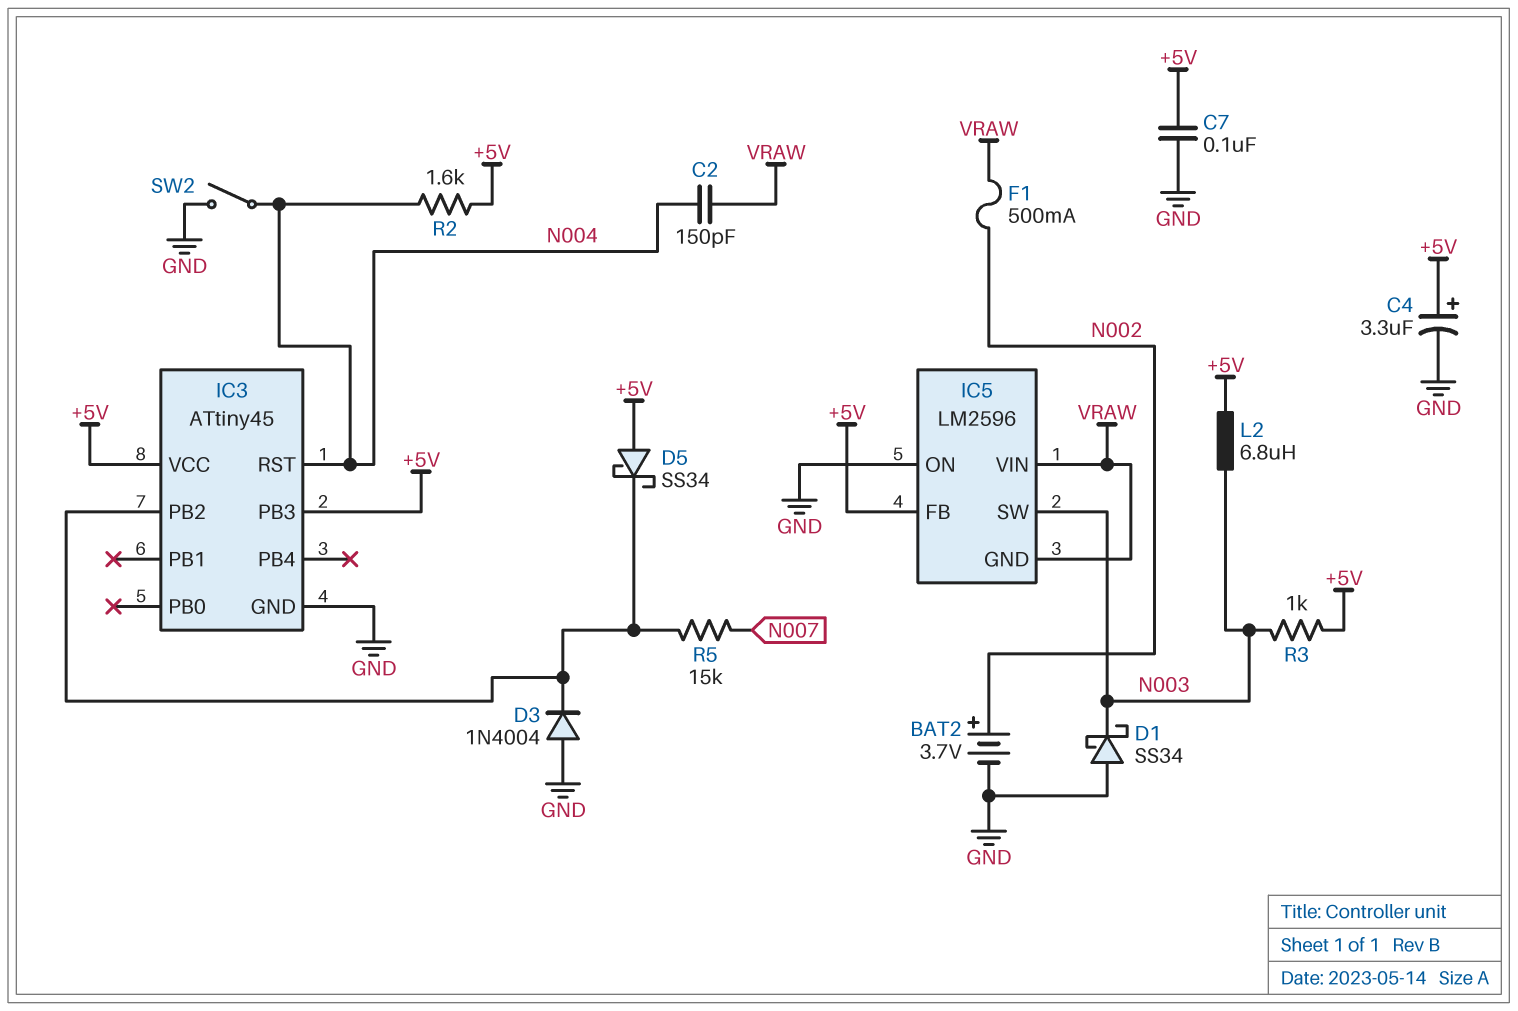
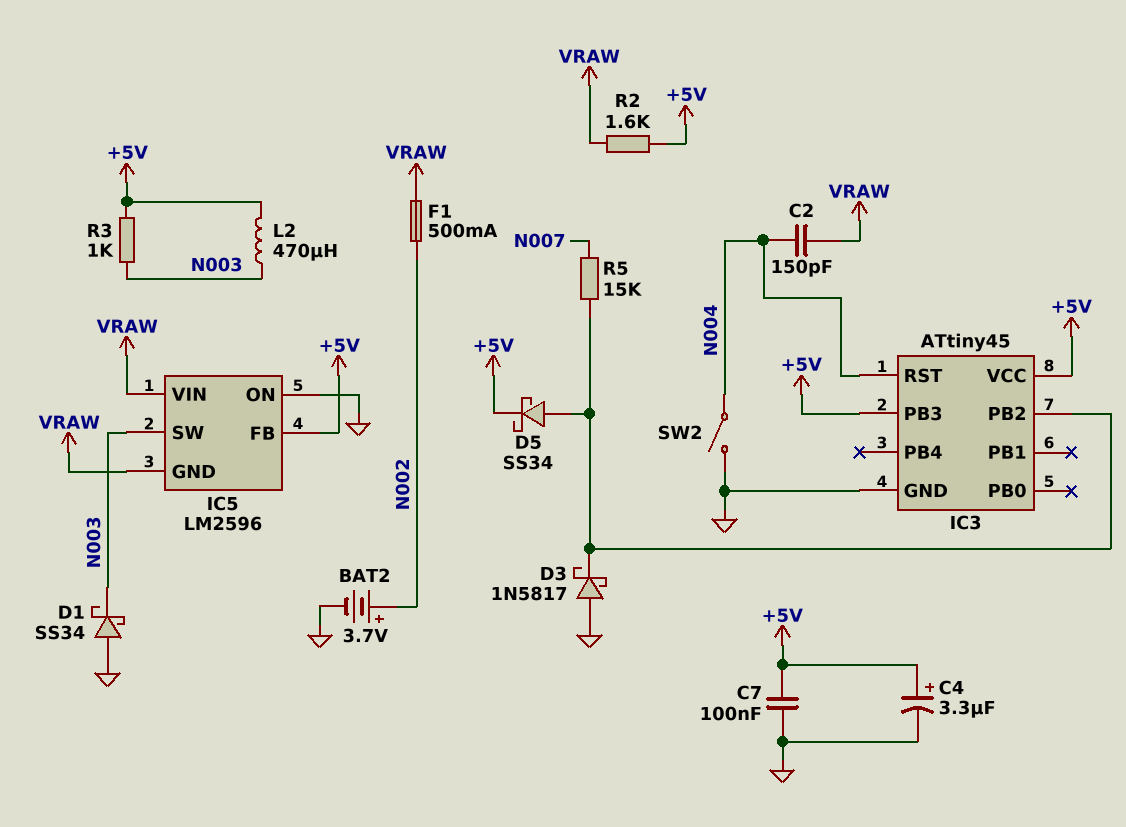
D3: diode 1N4004 (A GND, K IC3/PB2) -> schottky 1N5817 (A GND, K IC3/PB2)
D5: schottky SS34 (A +5V, K IC3/PB2) -> schottky SS34 (A IC3/PB2, K +5V)
L2: 6.8uH (+5V, N003) -> 470uH (+5V, N003)
R2: 1.6k (+5V, N004) -> 1.6k (+5V, VRAW)

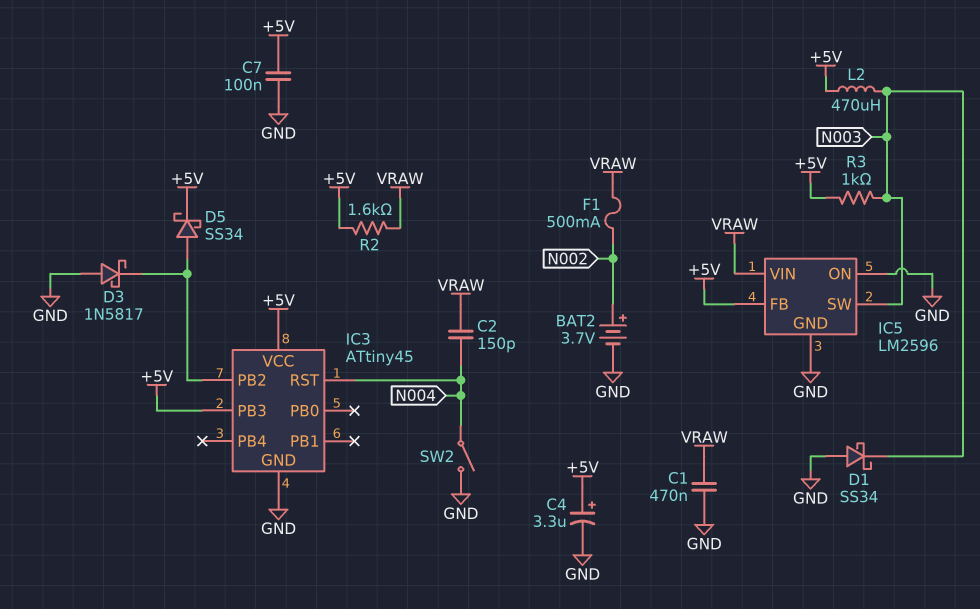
C1: none -> 470nF (GND, VRAW)
IC5 pin GND: VRAW -> GND
R5: 15k (IC3/PB2, N007) -> none

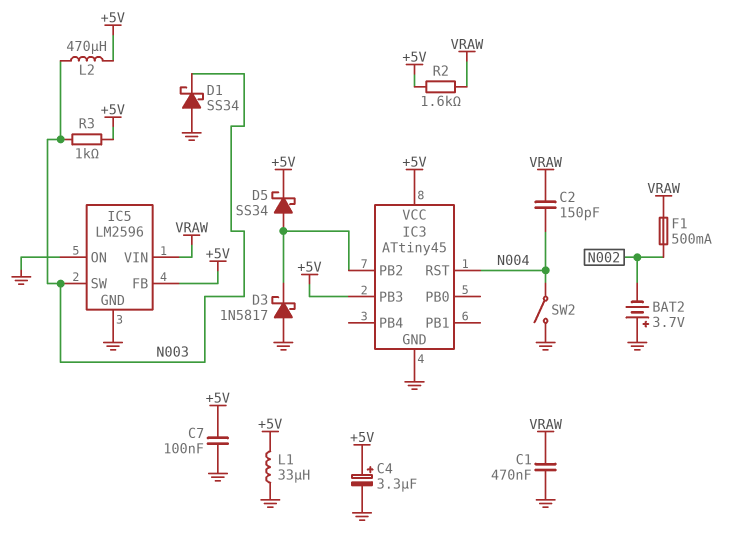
BAT2: 3.7V (plus N002, minus GND) -> 3.7V (plus GND, minus N002)
L1: none -> 33uH (+5V, GND)

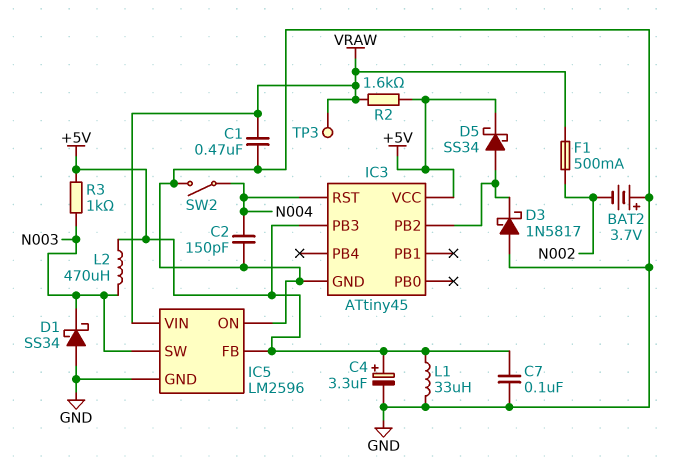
C2: 150pF (N004, VRAW) -> 150pF (GND, N004)
TP3: none -> test point (VRAW)

